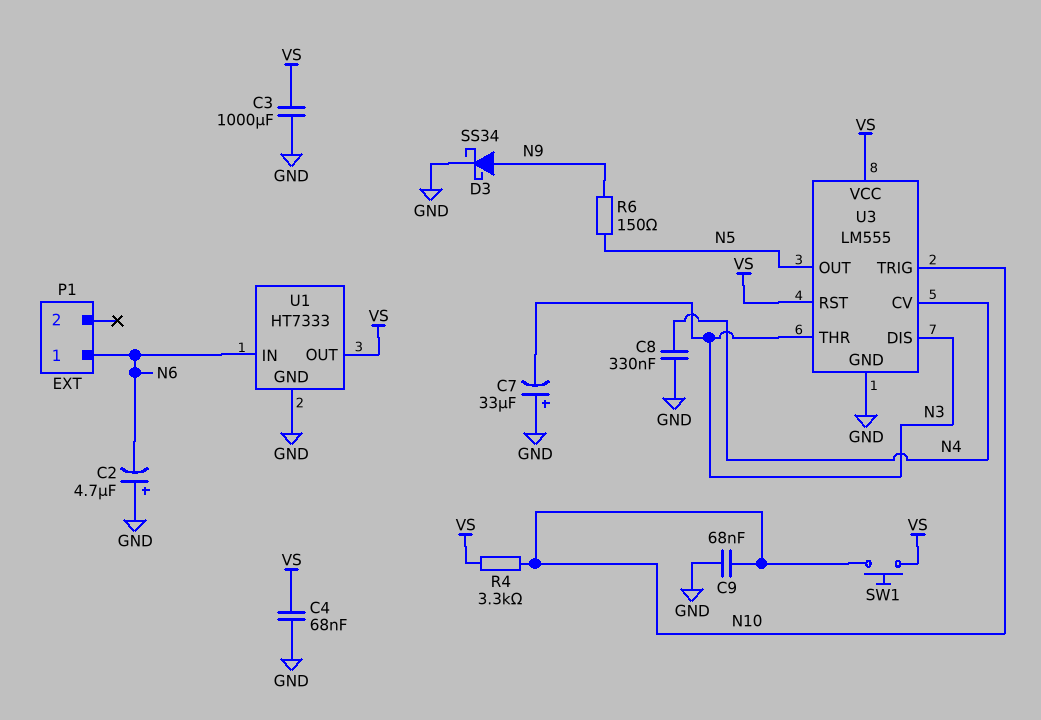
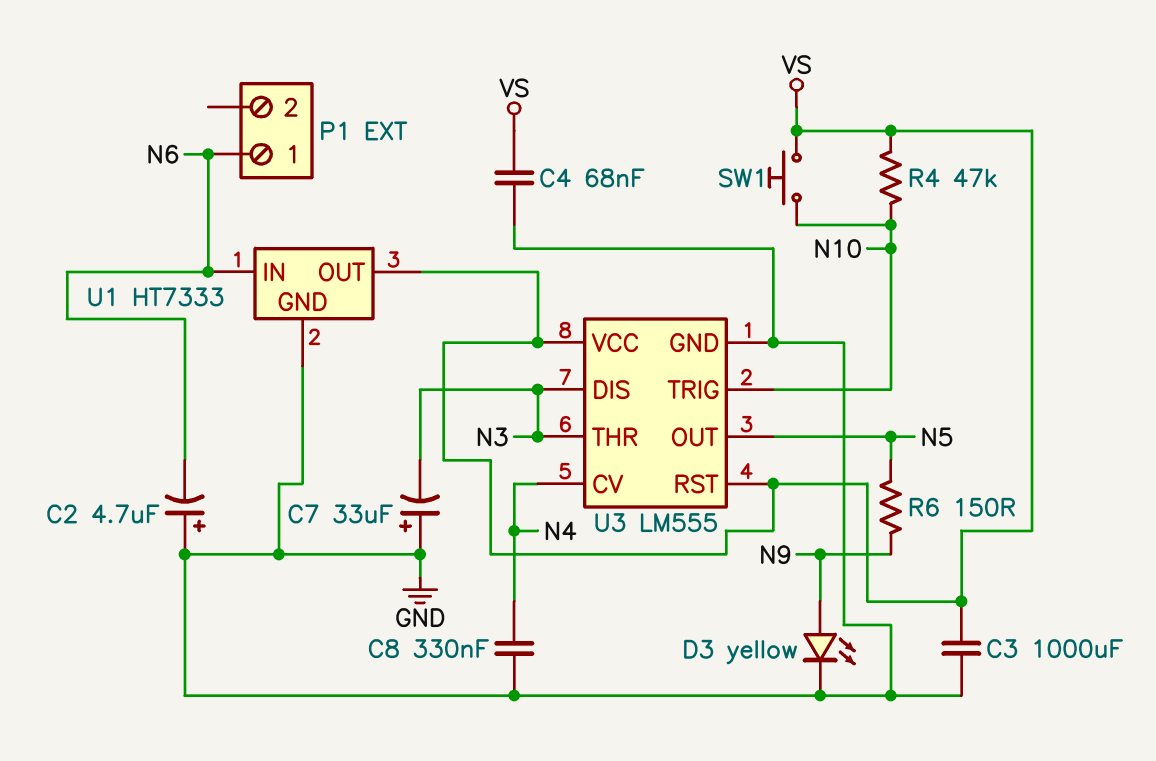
C9: 68nF (GND, N10) -> none
D3: schottky SS34 (A N9, K GND) -> LED yellow (A N9, K GND)
R4: 3.3k (N10, VS) -> 47k (N10, VS)

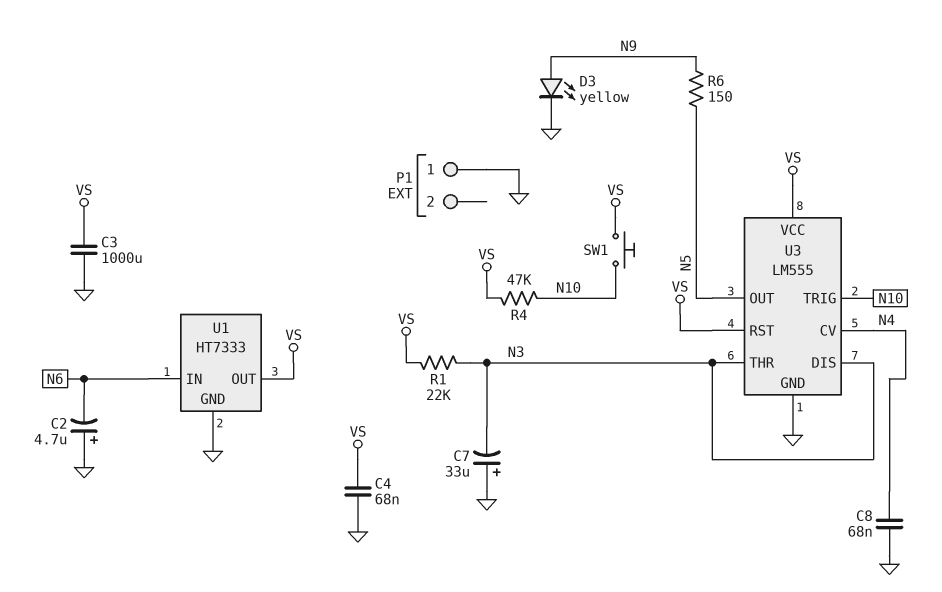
C8: 330nF (GND, N4) -> 68nF (GND, N4)
P1 pin 1: N6 -> GND
R1: none -> 22k (N3, VS)

